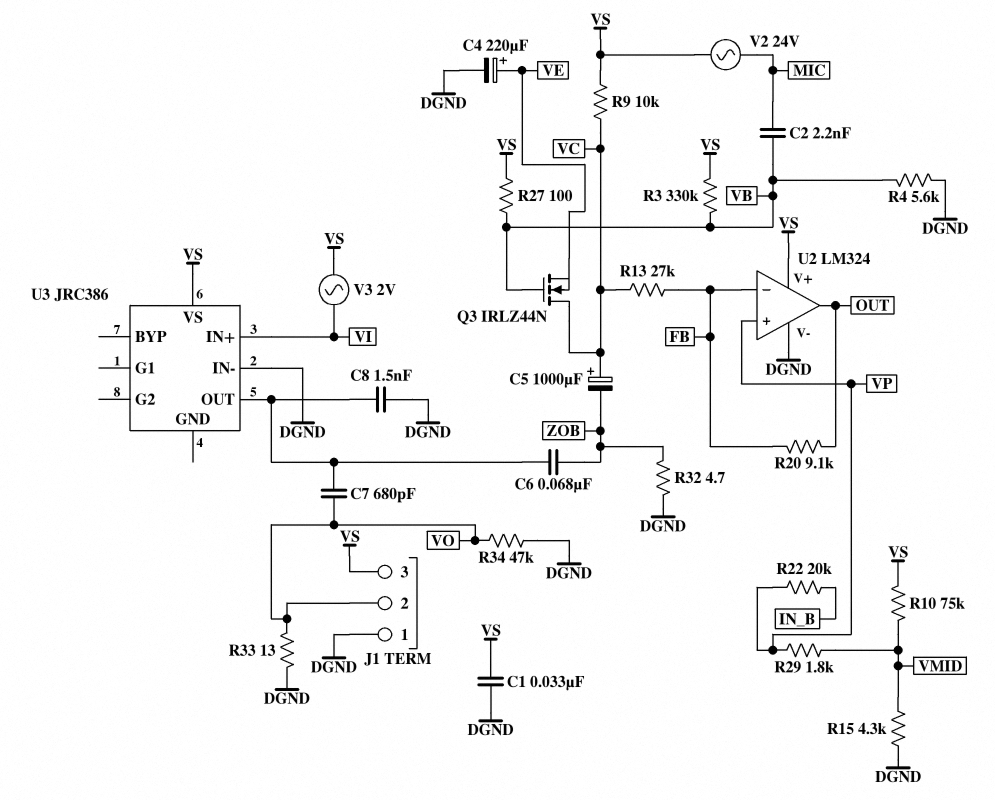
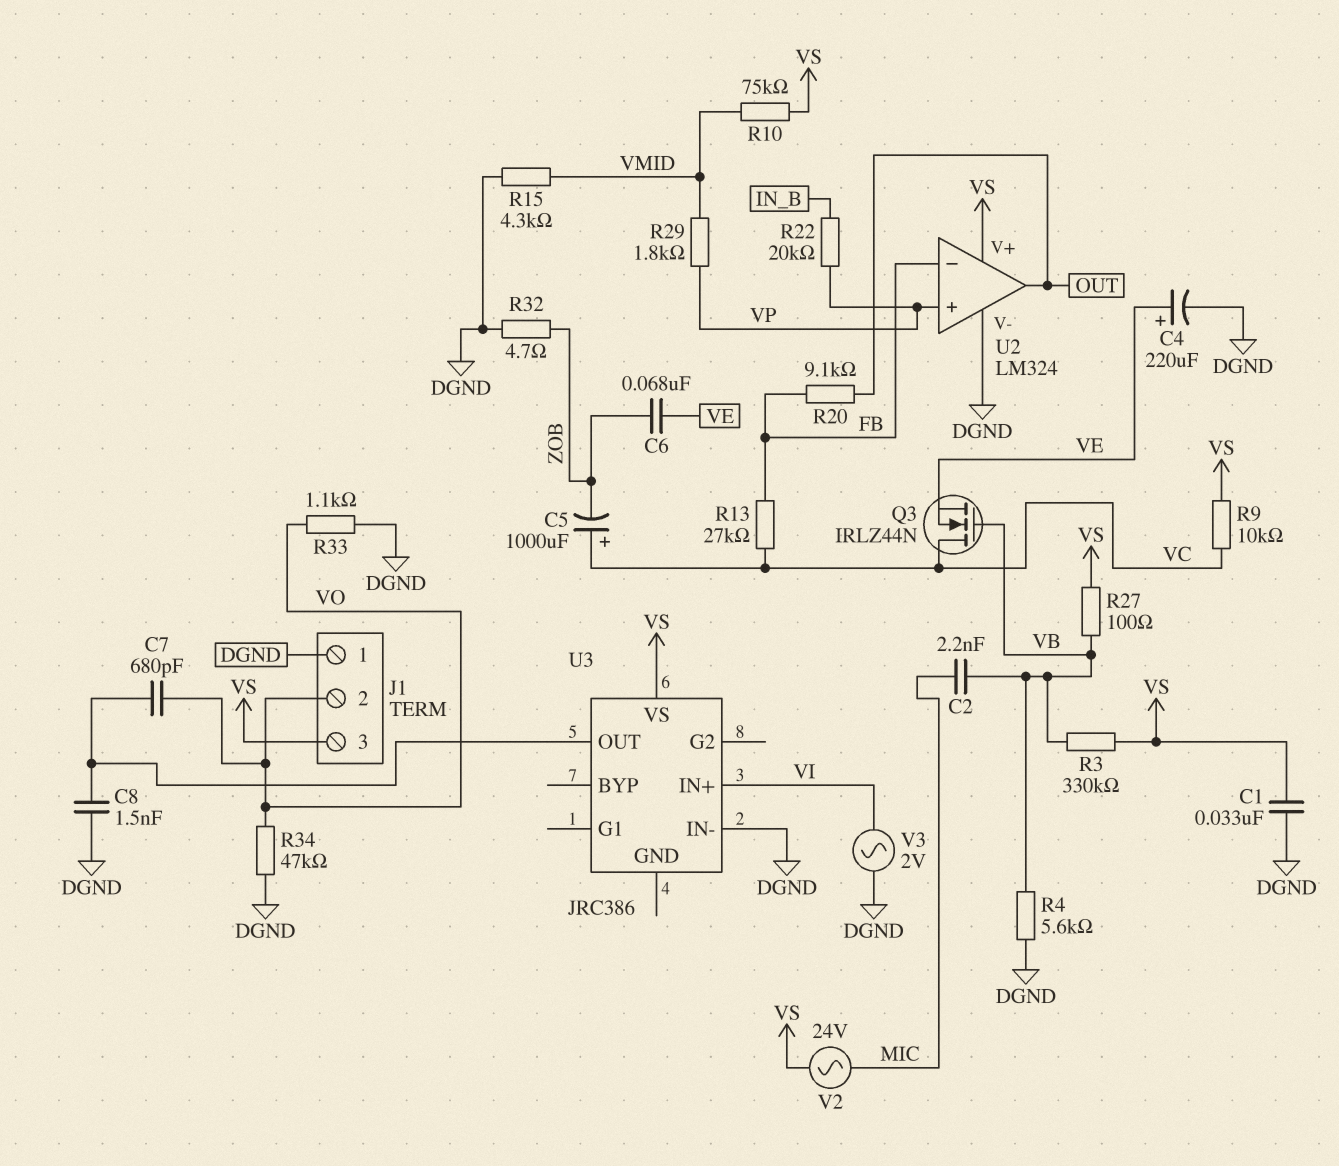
C6: 68nF (U3/OUT, ZOB) -> 68nF (VE, ZOB)
R33: 13 (DGND, VO) -> 1.1k (DGND, VO)
V3: AC 2V (VI, VS) -> AC 2V (DGND, VI)

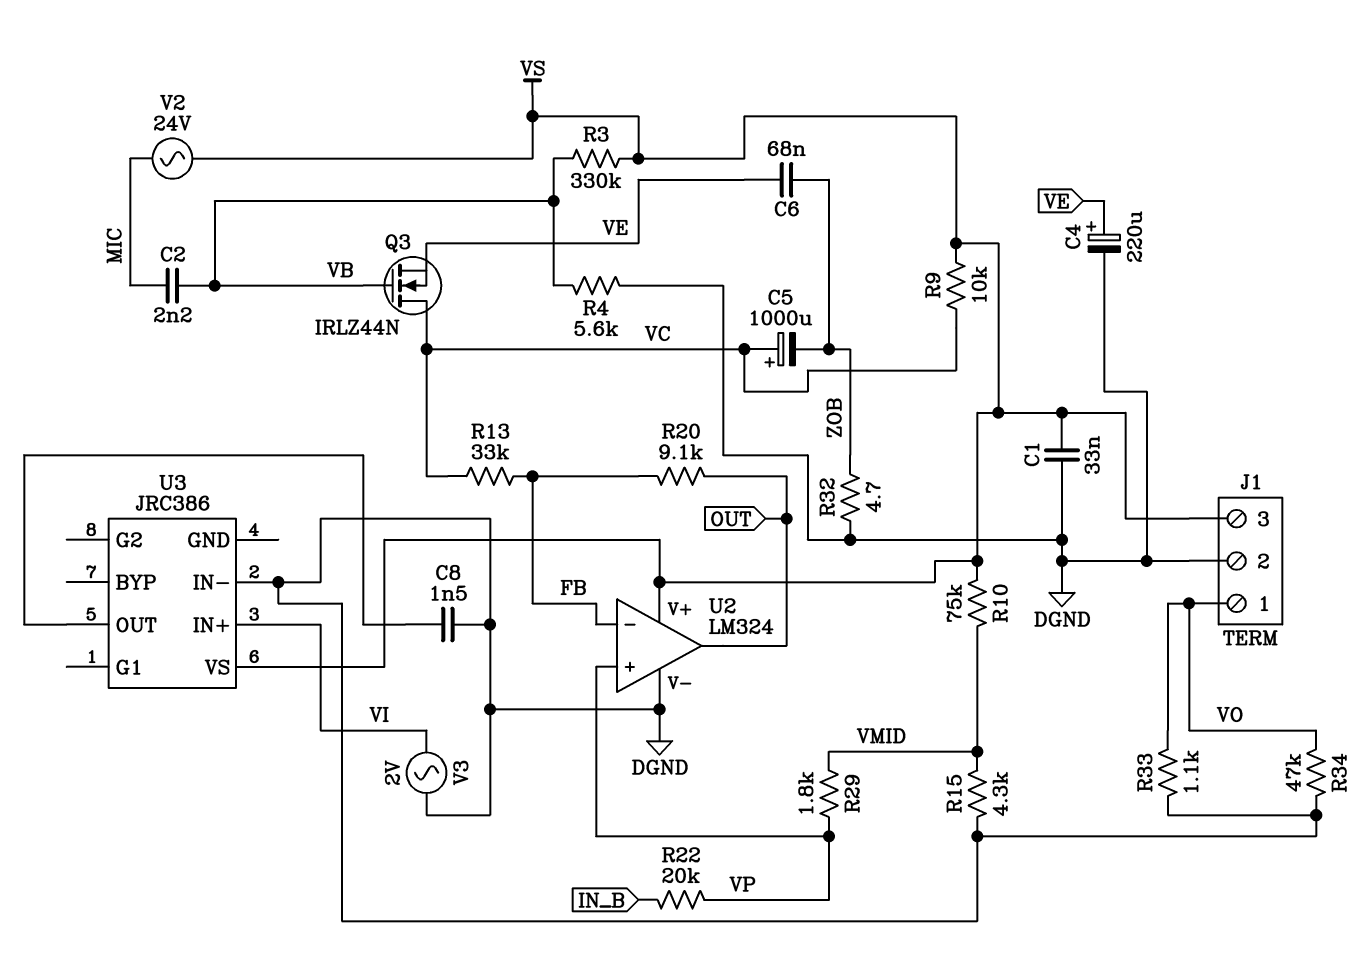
C7: 680pF (U3/OUT, VO) -> none
J1 pin 1: DGND -> VO
J1 pin 2: VO -> DGND
R13: 27k (FB, VC) -> 33k (FB, VC)
R27: 100 (VB, VS) -> none

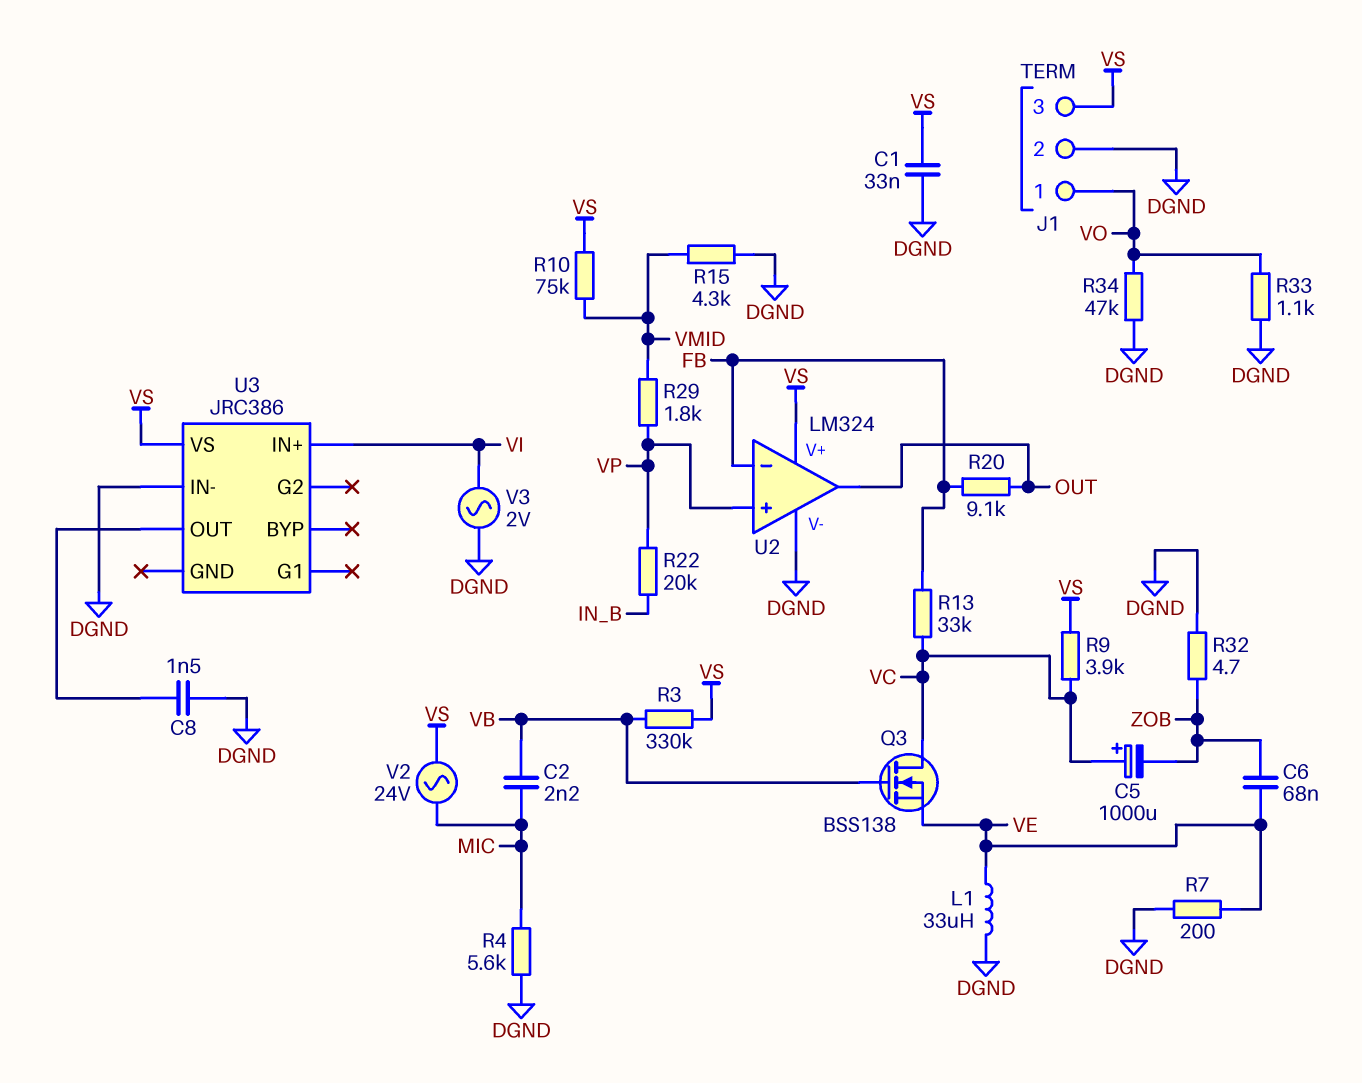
C4: 220uF (plus VE, minus DGND) -> none
L1: none -> 33uH (DGND, VE)
Q3: NMOS IRLZ44N (G VB, D VC, S VE) -> NMOS BSS138 (G VB, D VC, S VE)
R4: 5.6k (DGND, VB) -> 5.6k (DGND, MIC)
R7: none -> 200 (DGND, VE)
R9: 10k (VC, VS) -> 3.9k (VC, VS)

